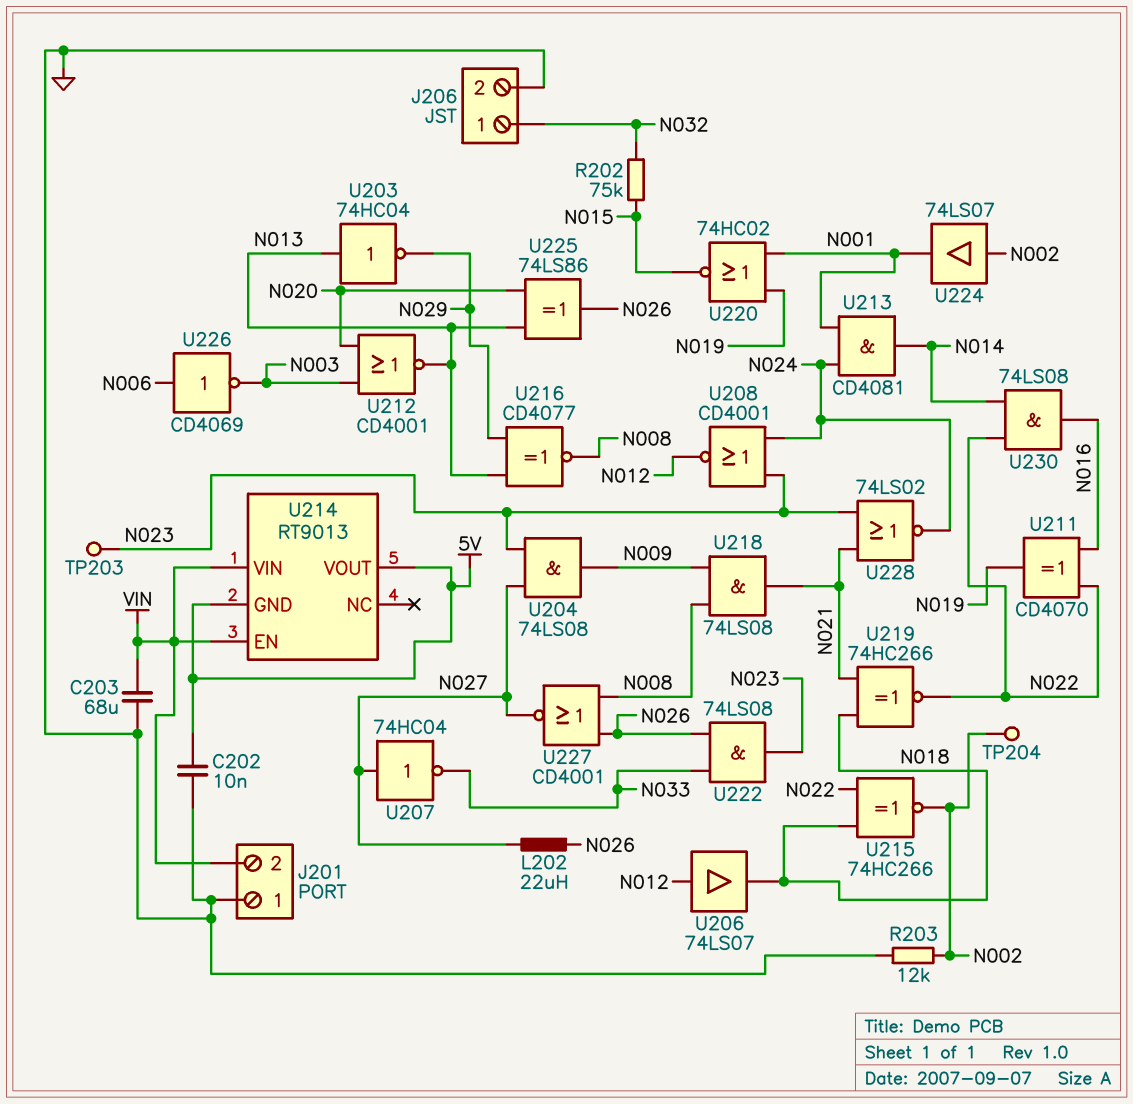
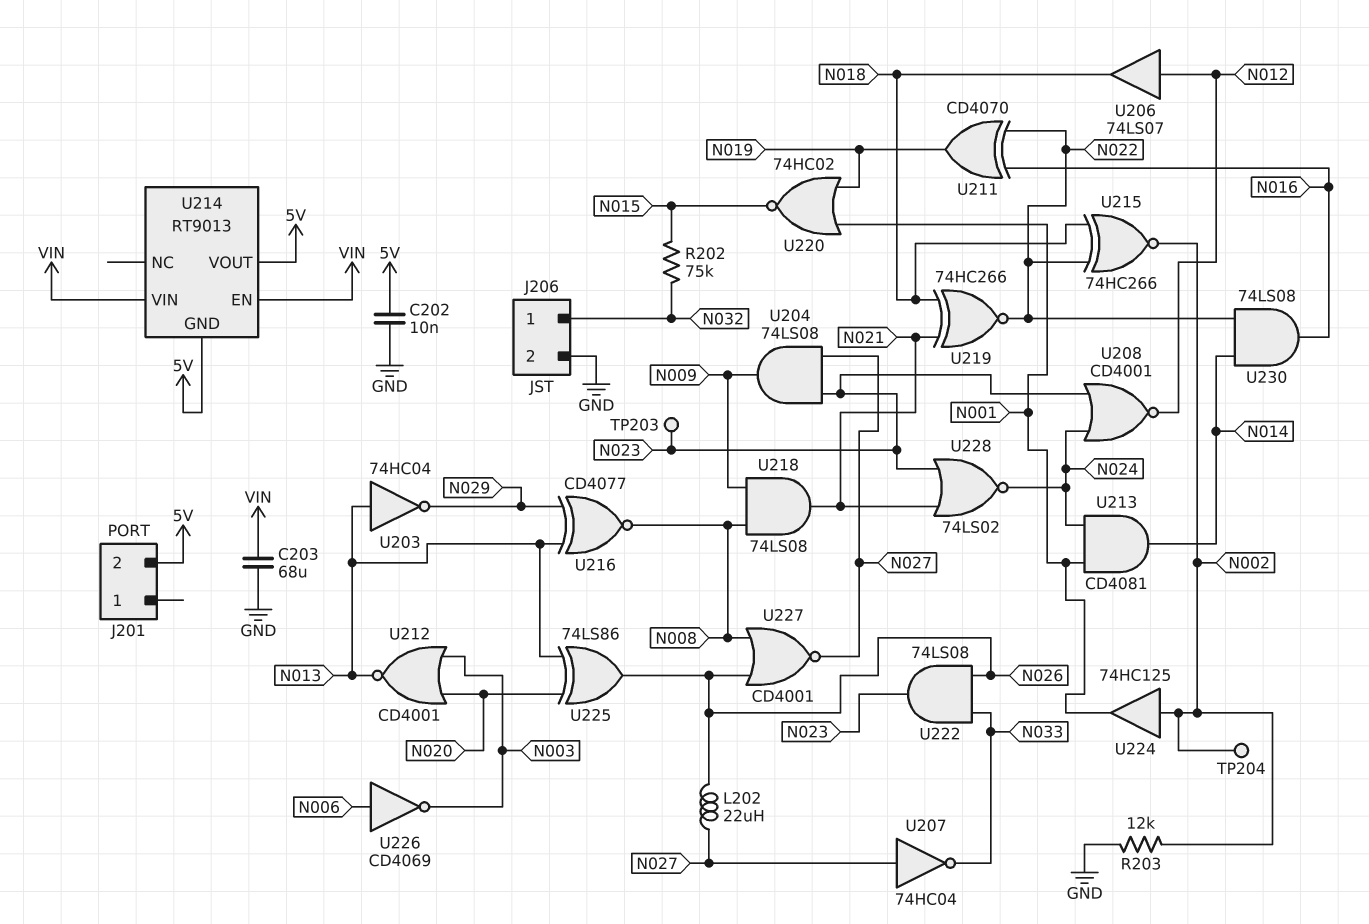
J201 pin 1: GND -> none
J201 pin 2: VIN -> 5V
U224: buffer 74LS07 (in N002, out N001) -> buffer 74HC125 (in N002, out N001)

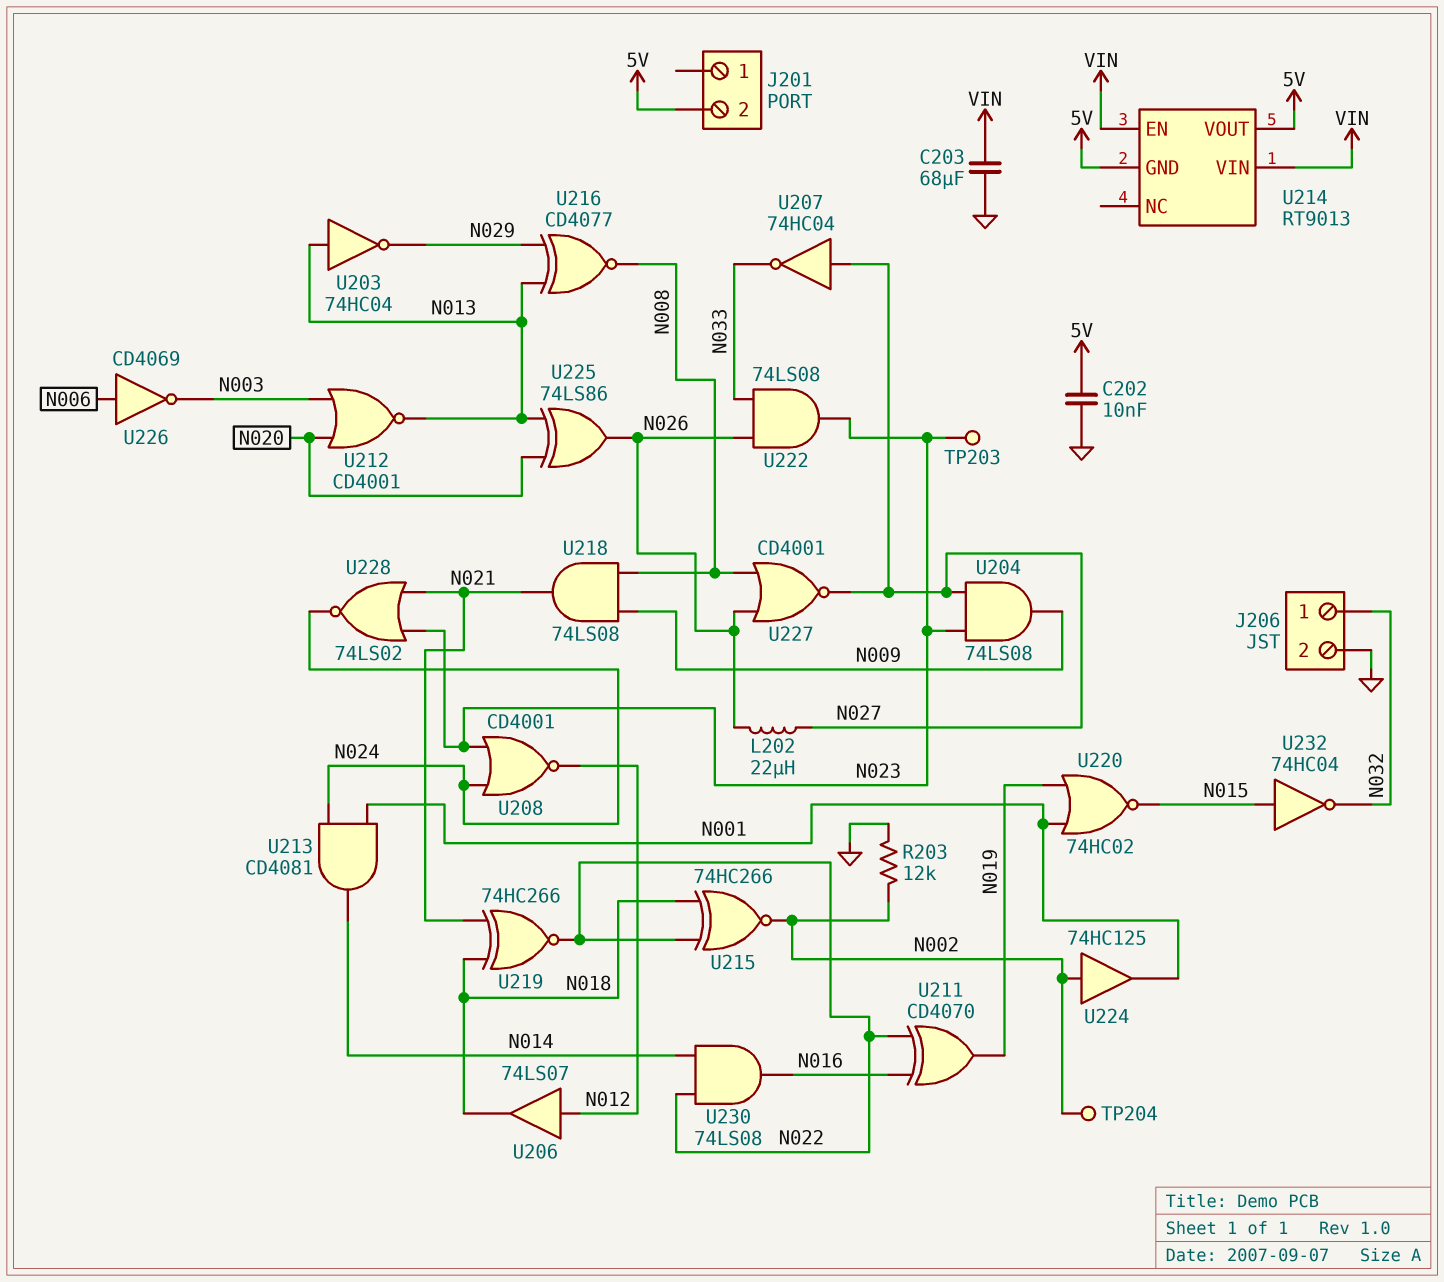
R202: 75k (N015, N032) -> none
U232: none -> NOT 74HC04 (in N015, out N032)

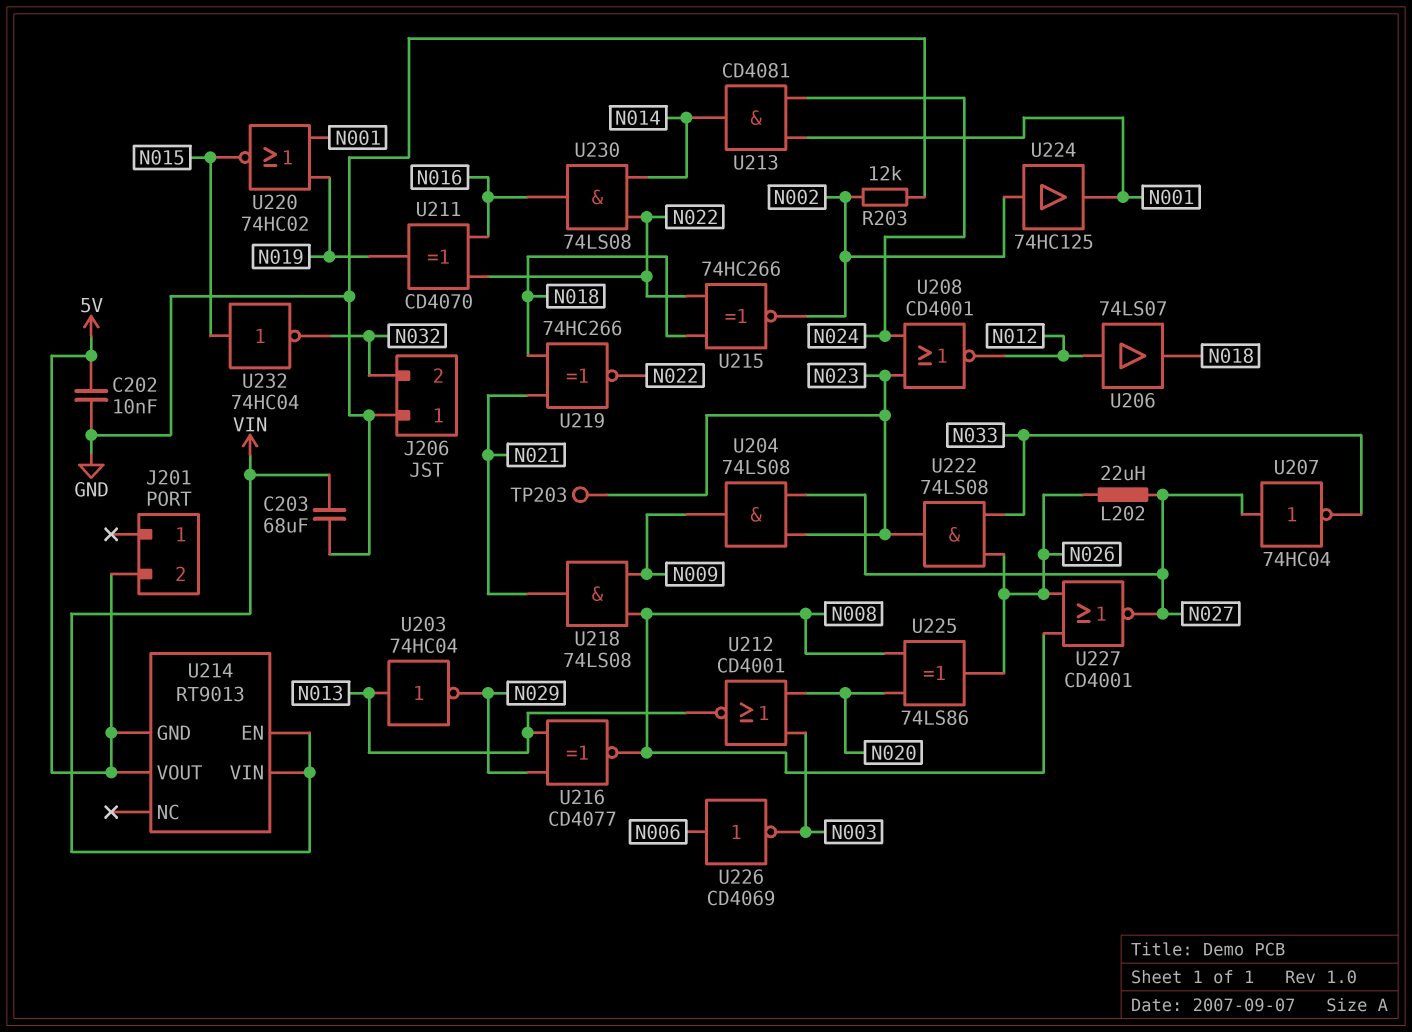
J206 pin 1: N032 -> GND
J206 pin 2: GND -> N032
TP204: test point (N002) -> none
U225: XOR 74LS86 (in N013, in N020, out N026) -> XOR 74LS86 (in N008, in N020, out N026)
U228: NOR 74LS02 (in N021, in N023, out N024) -> none

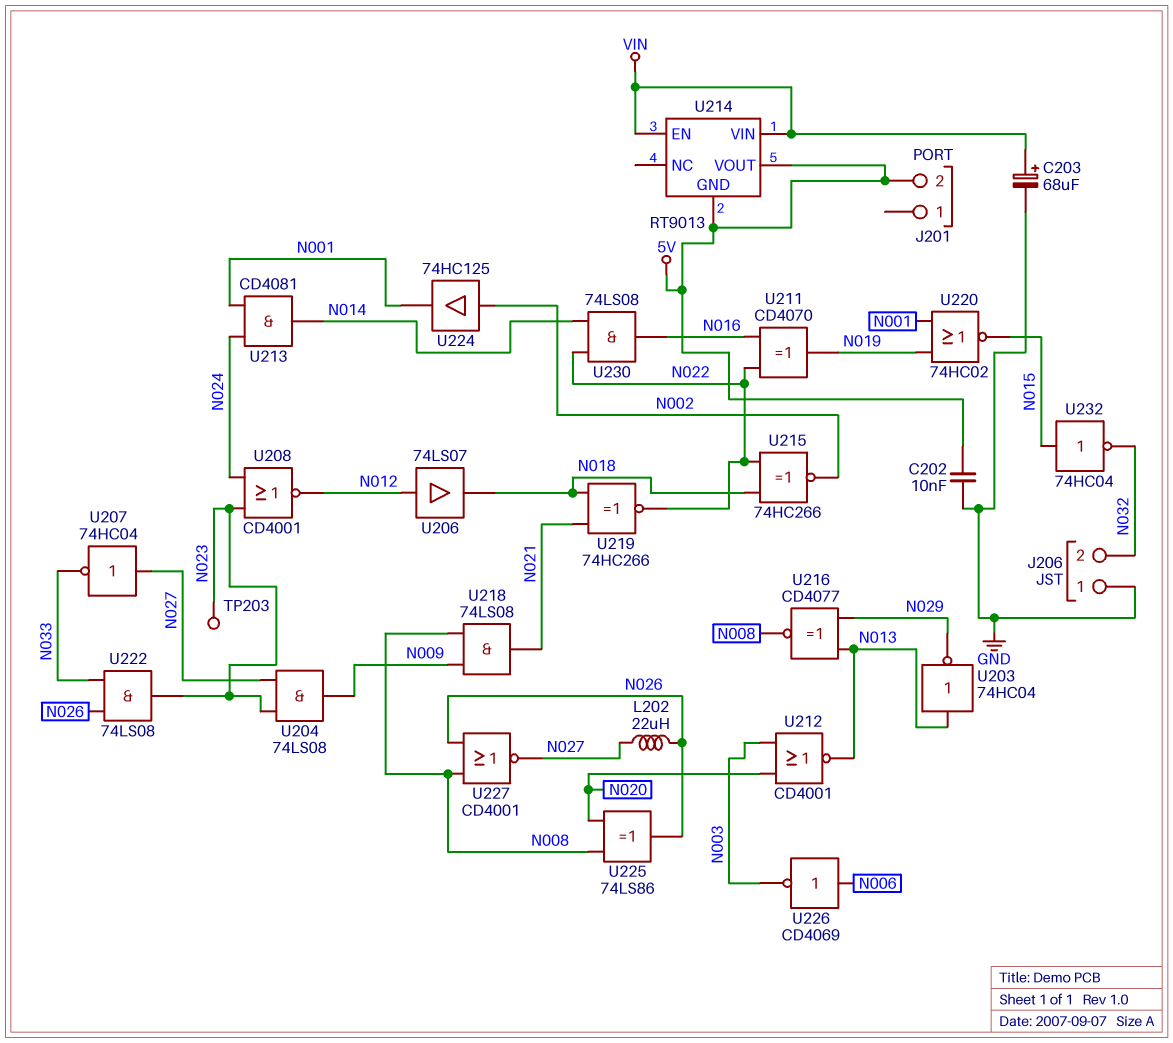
C203: 68uF (GND, VIN) -> 68uF (plus VIN, minus GND)
R203: 12k (GND, N002) -> none

